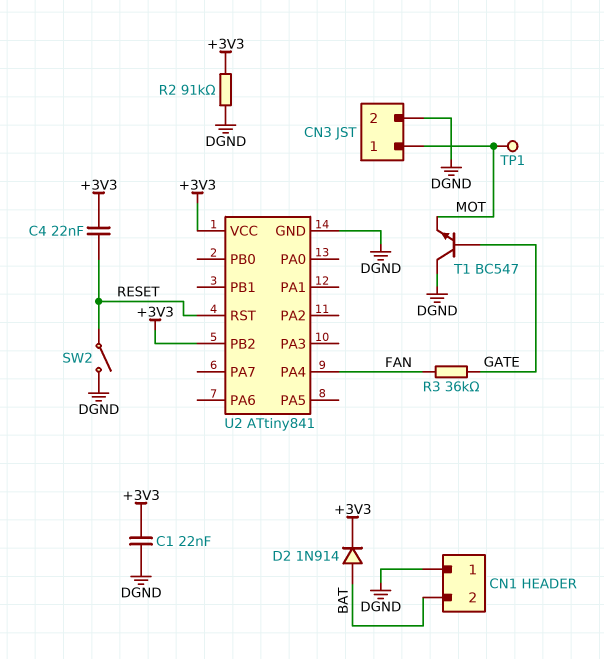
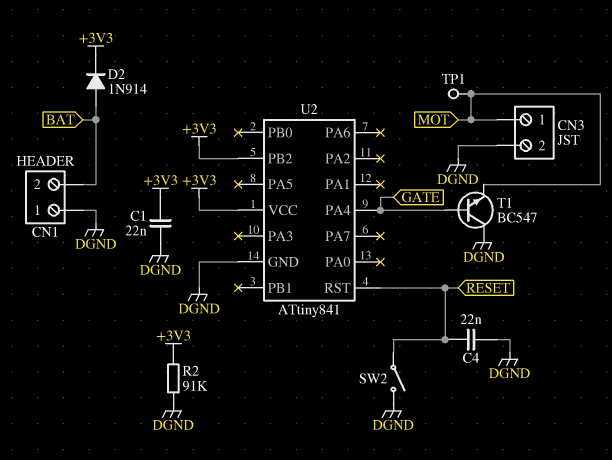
C4: 22nF (+3V3, RESET) -> 22nF (DGND, RESET)
R3: 36k (FAN, GATE) -> none
U2 pin PA4: FAN -> GATE

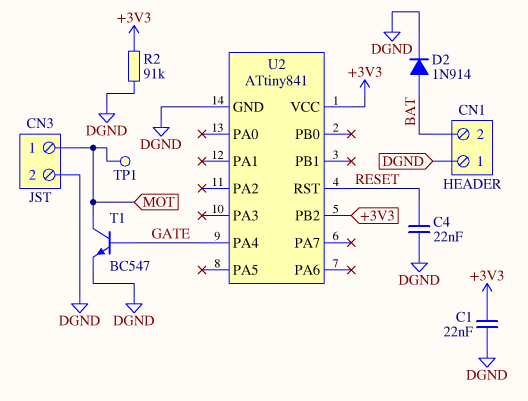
D2: diode 1N914 (A BAT, K +3V3) -> diode 1N914 (A BAT, K DGND)
SW2: switch (DGND, RESET) -> none
T1: NPN BC547 (B GATE, C DGND, E MOT) -> NPN BC547 (B GATE, C MOT, E DGND)

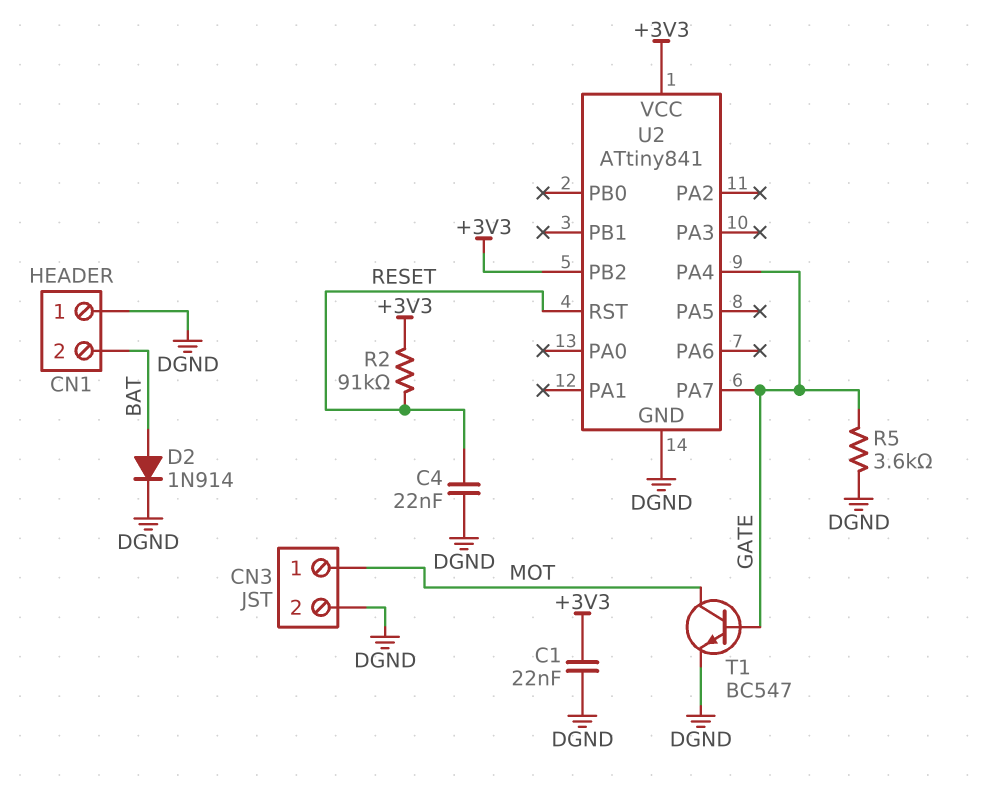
R2: 91k (+3V3, DGND) -> 91k (+3V3, RESET)
R5: none -> 3.6k (DGND, GATE)
TP1: test point (MOT) -> none
U2 pin PA7: none -> GATE

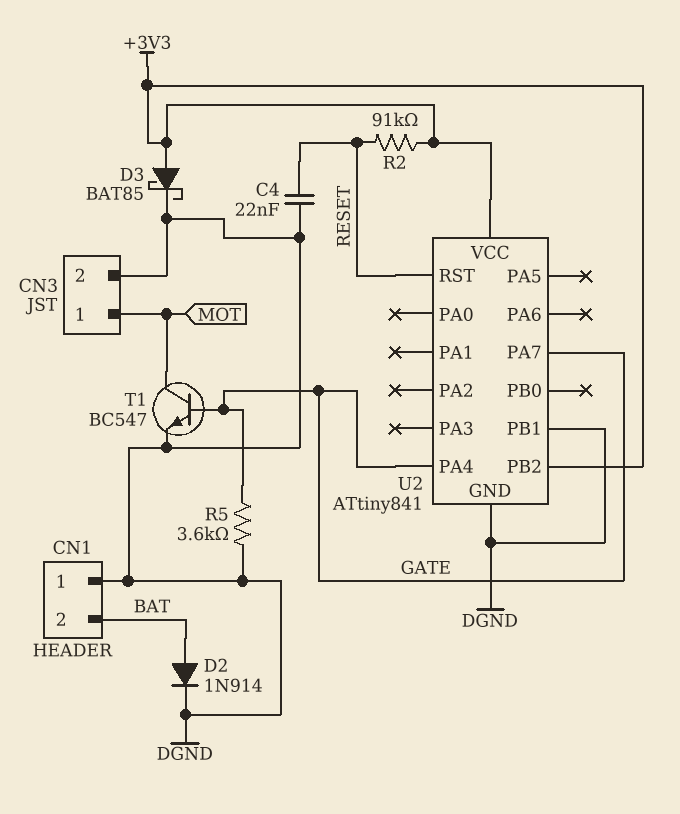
C1: 22nF (+3V3, DGND) -> none
D3: none -> schottky BAT85 (A +3V3, K DGND)
U2 pin PB1: none -> DGND

